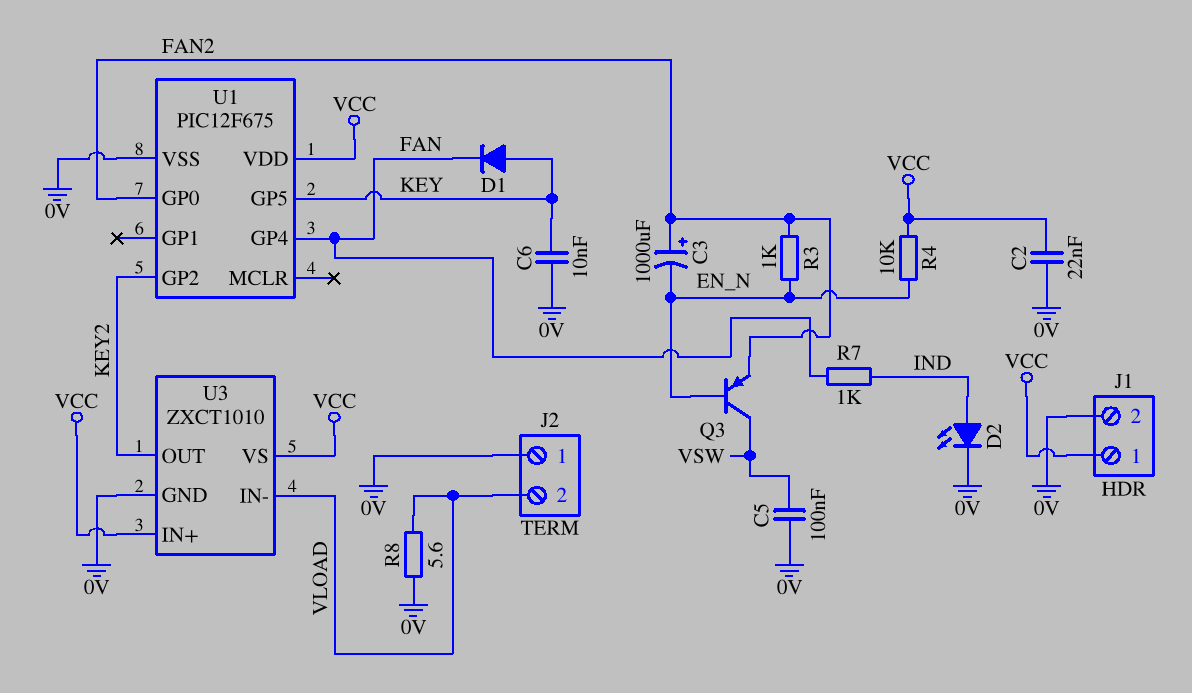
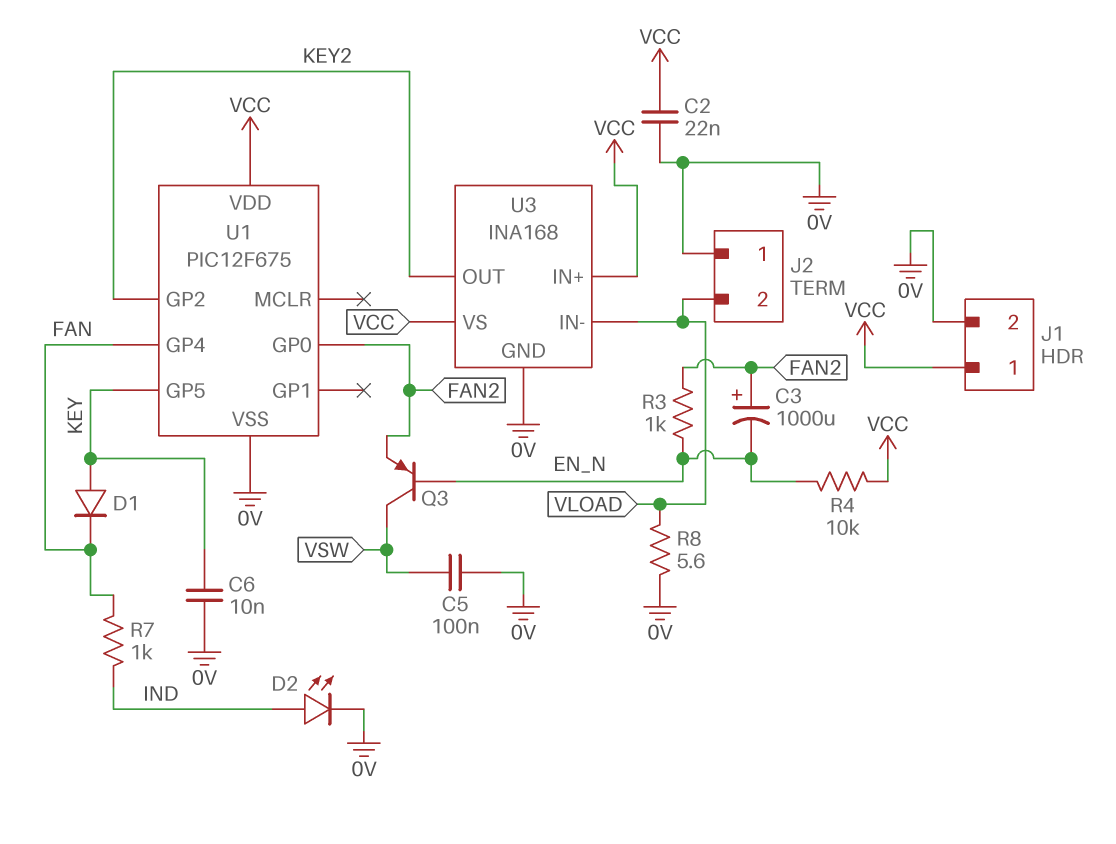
U3: ZXCT1010 -> INA168

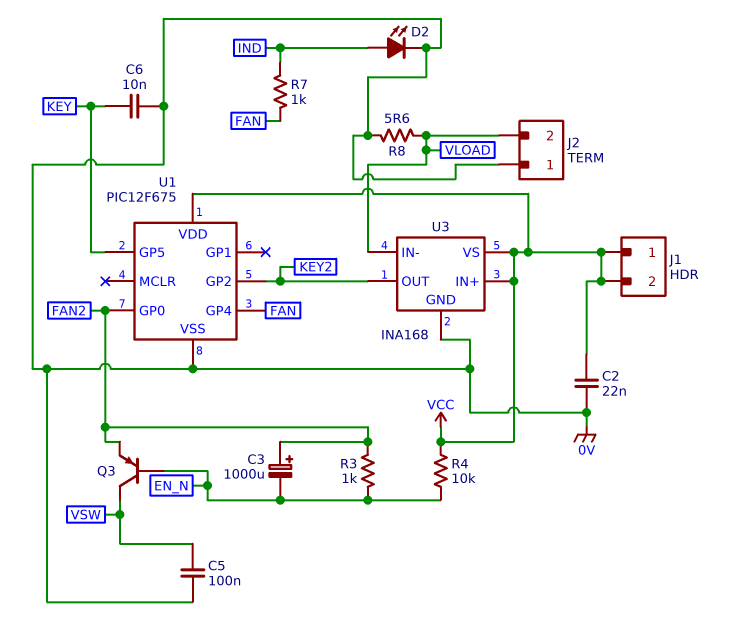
D1: diode (A KEY, K FAN) -> none
J1 pin 2: 0V -> VCC

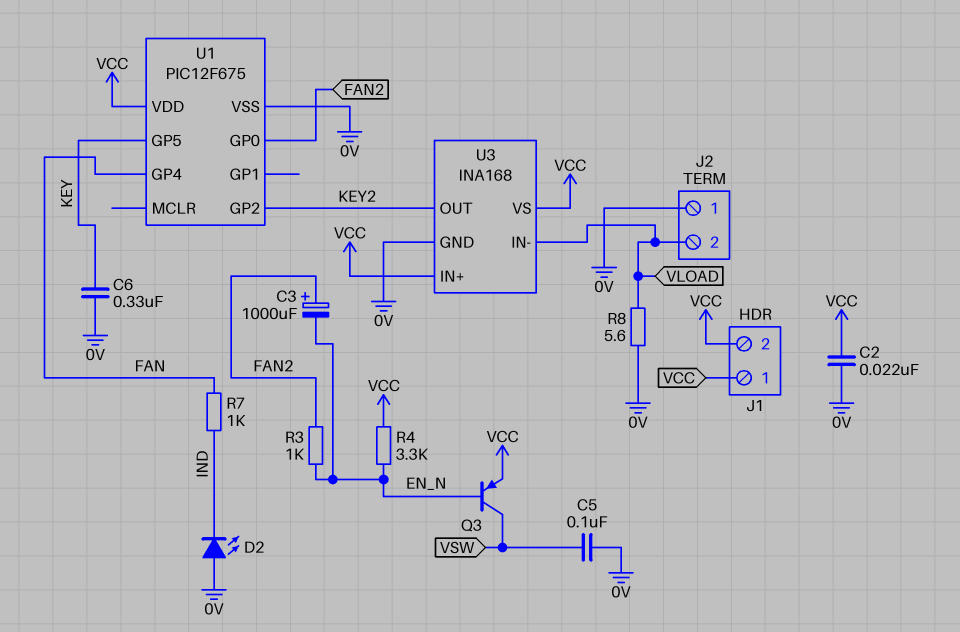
C6: 10nF (0V, KEY) -> 330nF (0V, KEY)
D2: LED (A IND, K 0V) -> LED (A 0V, K IND)
Q3: PNP (B EN_N, C VSW, E FAN2) -> PNP (B EN_N, C VSW, E VCC)
R4: 10k (EN_N, VCC) -> 3.3k (EN_N, VCC)

